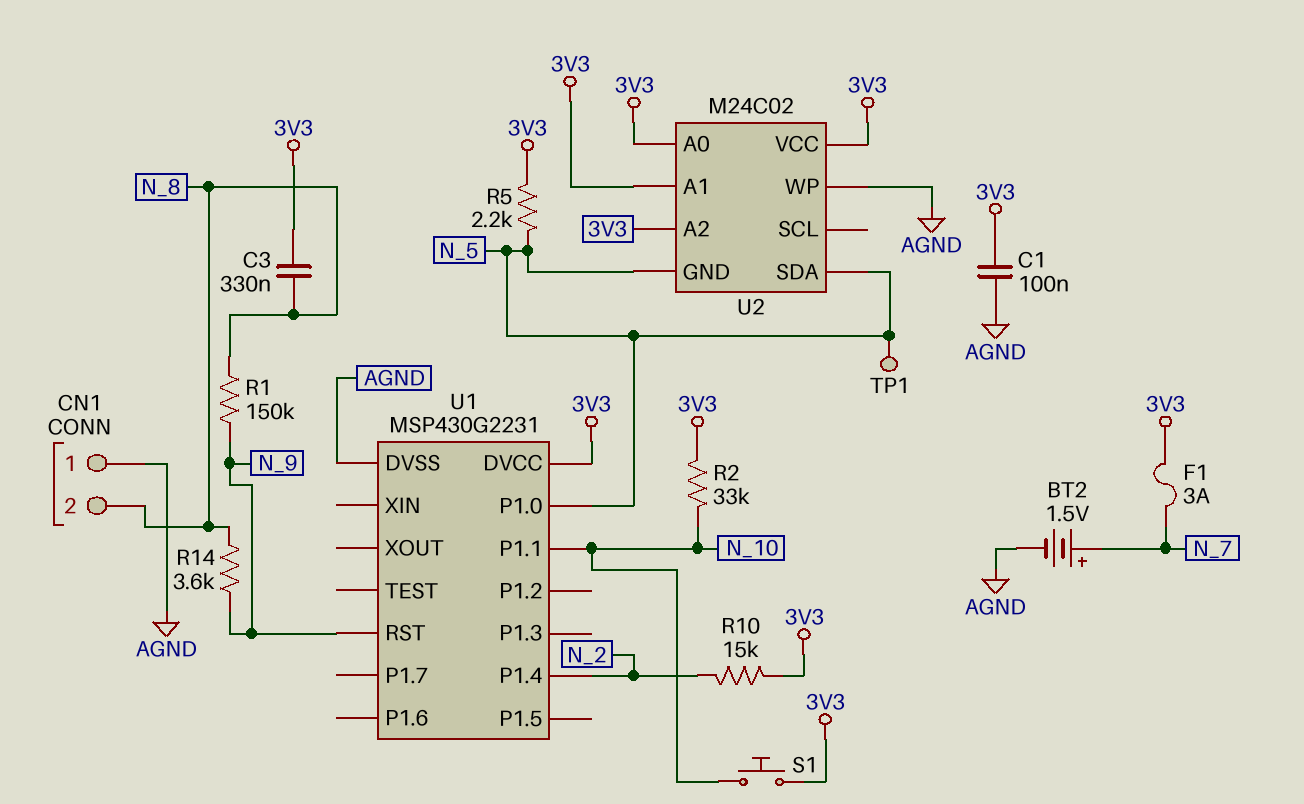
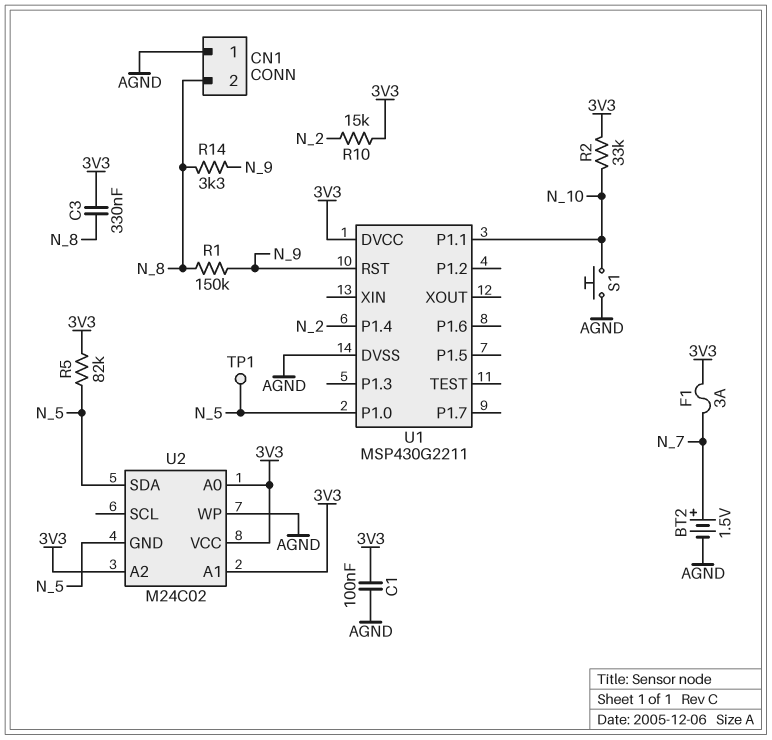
R5: 2.2k (3V3, N_5) -> 82k (3V3, N_5)
R14: 3.6k (N_8, N_9) -> 3.3k (N_8, N_9)
S1: button (3V3, N_10) -> button (AGND, N_10)
U1: MSP430G2231 -> MSP430G2211

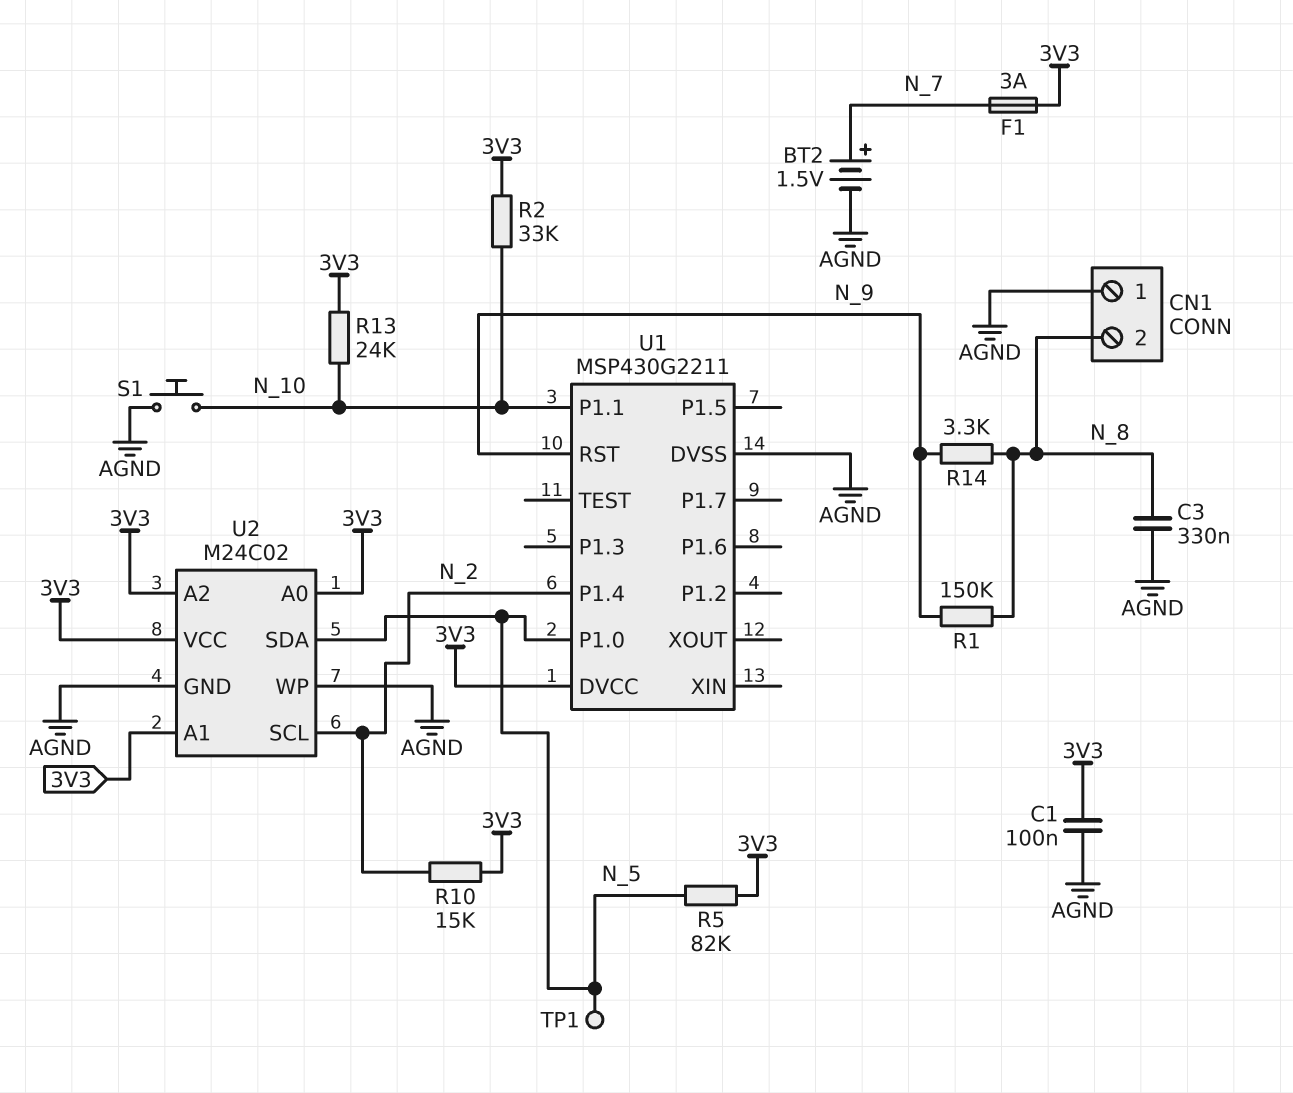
C3: 330nF (3V3, N_8) -> 330nF (AGND, N_8)
R13: none -> 24k (3V3, N_10)
U2 pin GND: N_5 -> AGND
U2 pin SCL: none -> N_2

